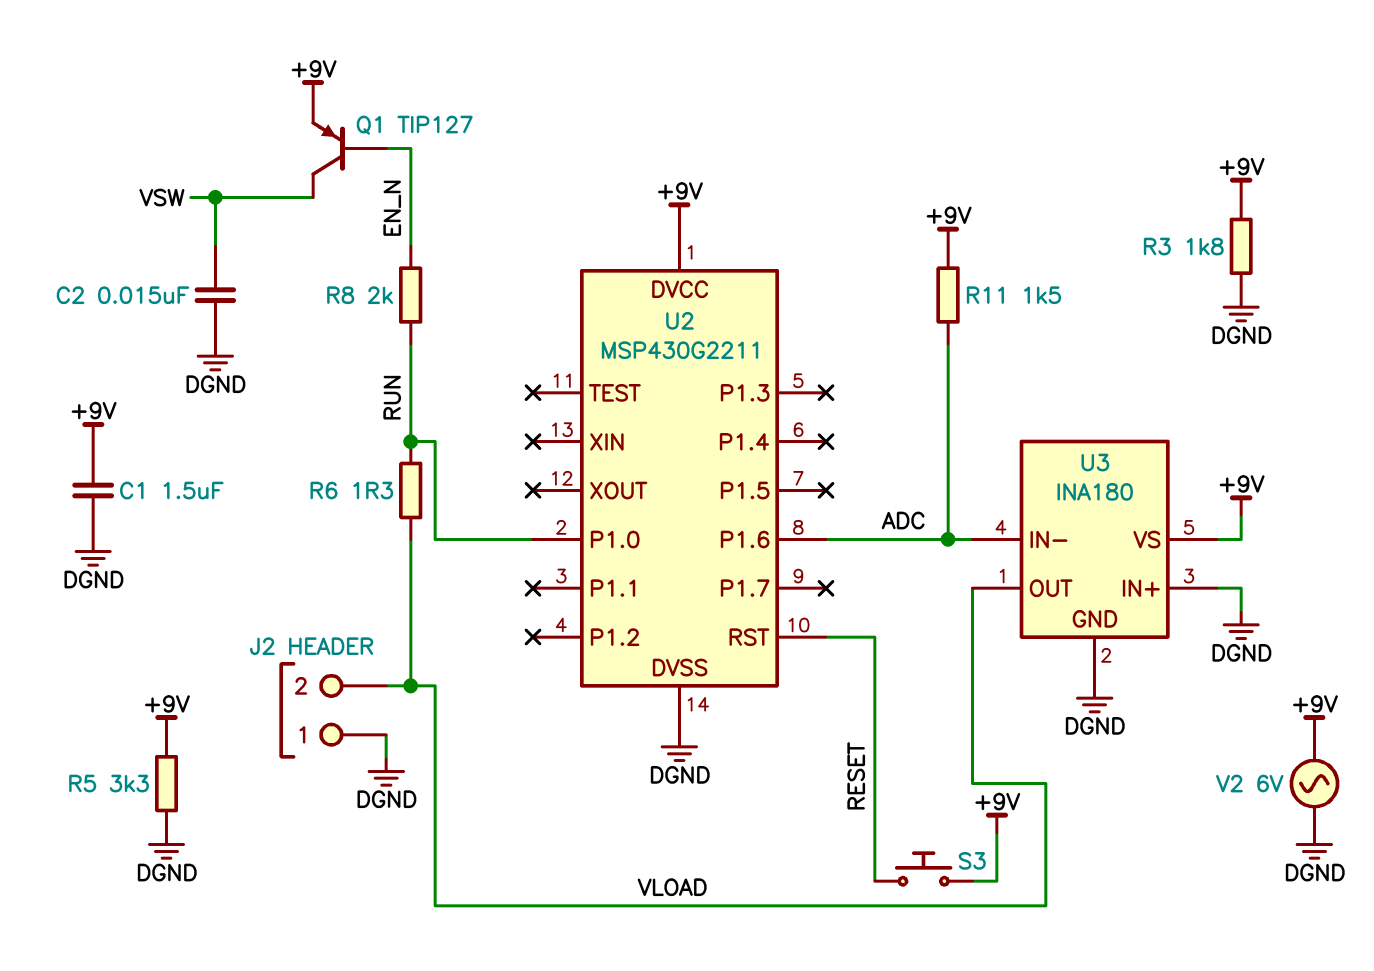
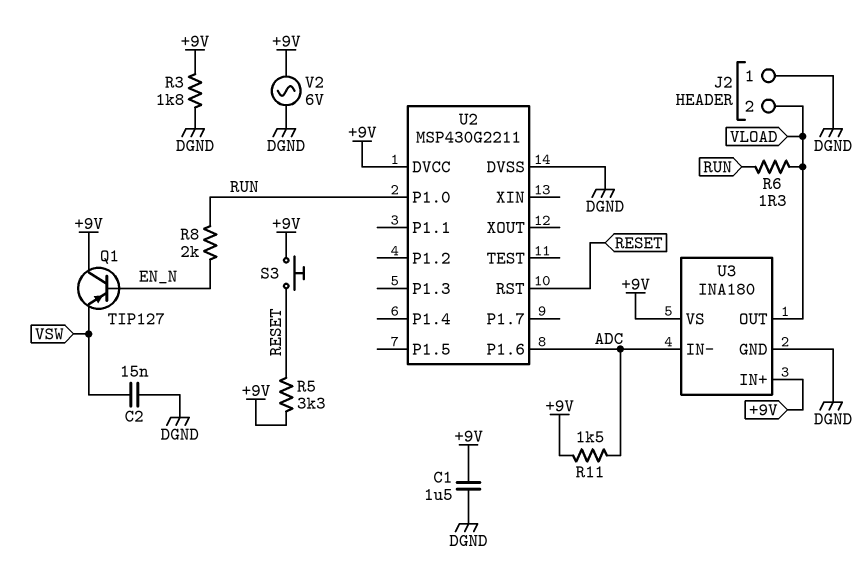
Q1: PNP TIP127 (B EN_N, C VSW, E +9V) -> PNP TIP127 (B EN_N, C +9V, E VSW)
R5: 3.3k (+9V, DGND) -> 3.3k (+9V, RESET)
U3 pin IN+: DGND -> +9V

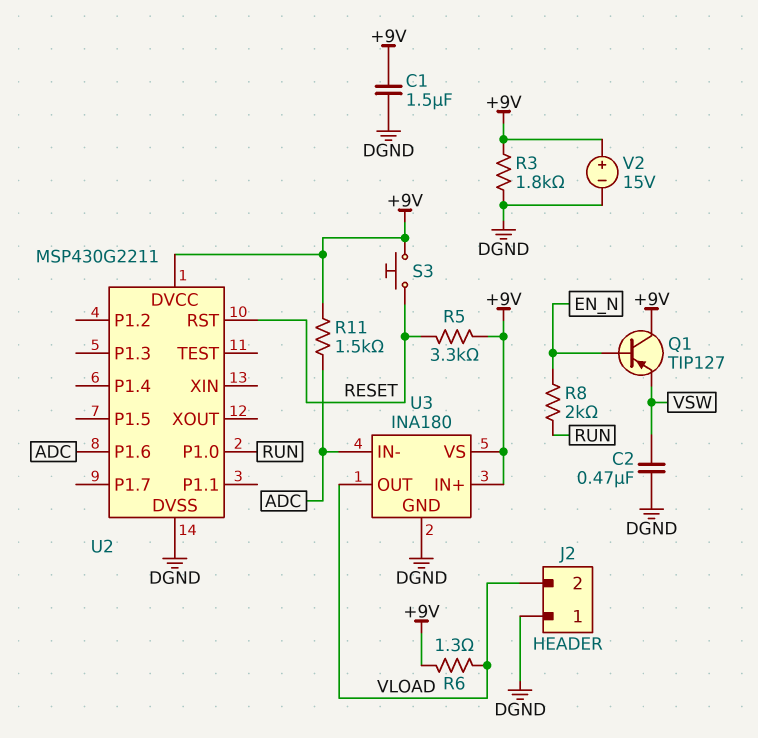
C2: 15nF (DGND, VSW) -> 470nF (DGND, VSW)
R6: 1.3 (RUN, VLOAD) -> 1.3 (+9V, VLOAD)
V2: AC 6V (+9V, DGND) -> 15V (plus +9V, minus DGND)

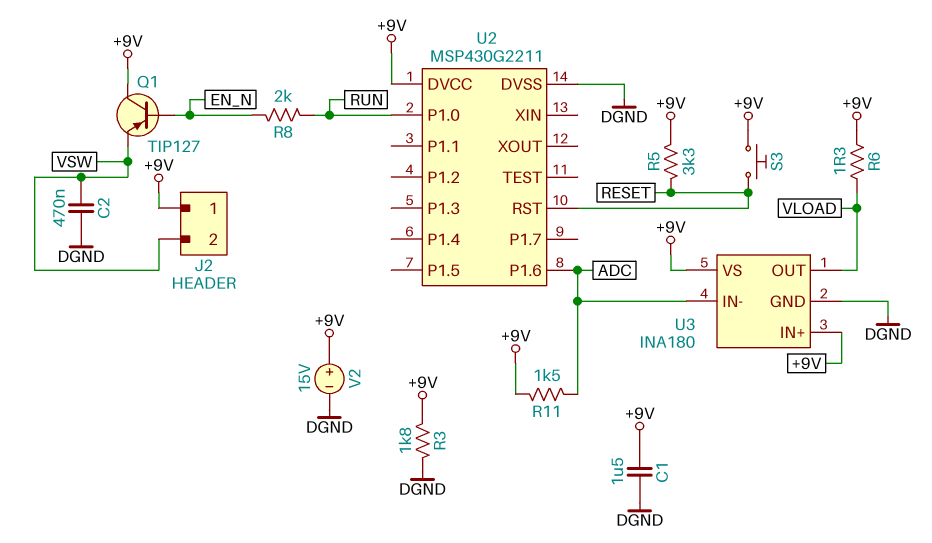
J2 pin 1: DGND -> +9V
J2 pin 2: VLOAD -> VSW

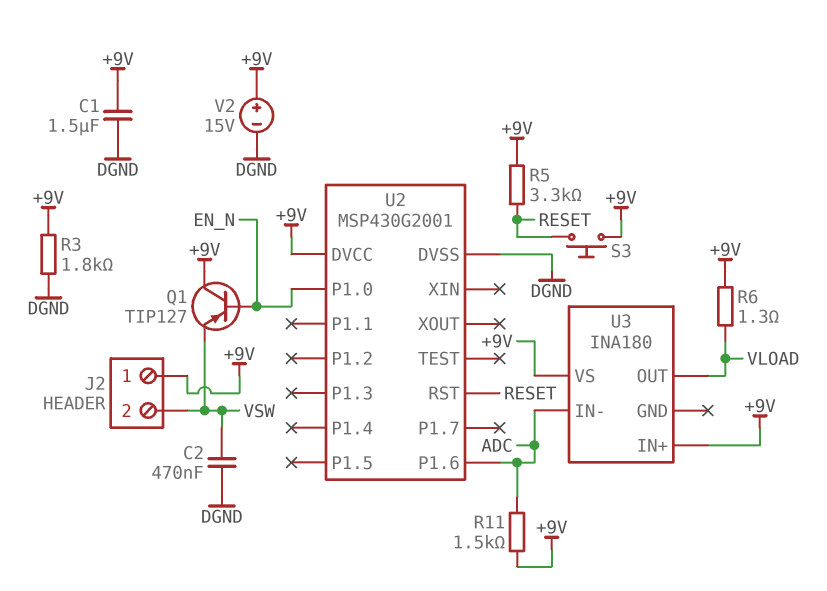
R8: 2k (EN_N, RUN) -> none
U2: MSP430G2211 -> MSP430G2001
U2 pin P1.0: RUN -> EN_N
U3 pin GND: DGND -> none

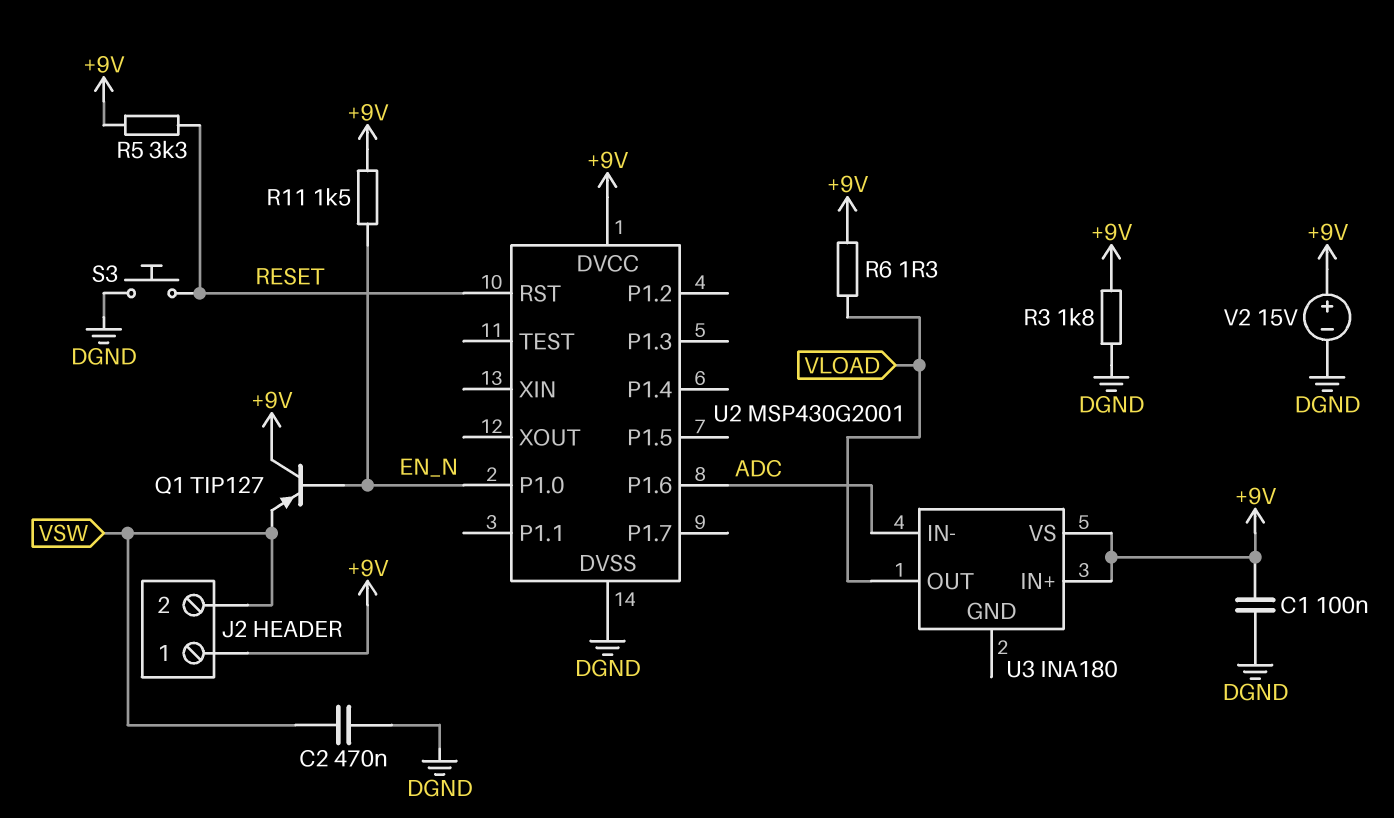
C1: 1.5uF (+9V, DGND) -> 100nF (+9V, DGND)
R11: 1.5k (+9V, ADC) -> 1.5k (+9V, EN_N)
S3: button (+9V, RESET) -> button (DGND, RESET)

